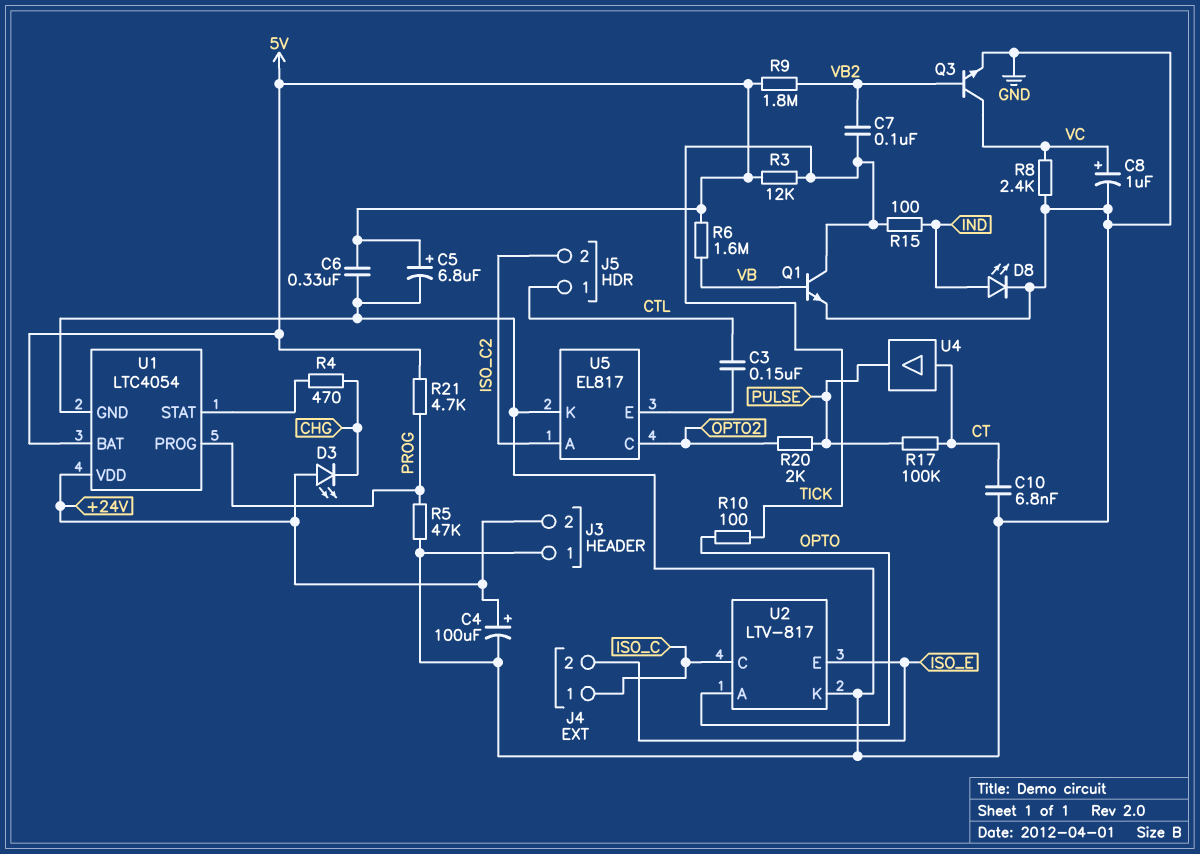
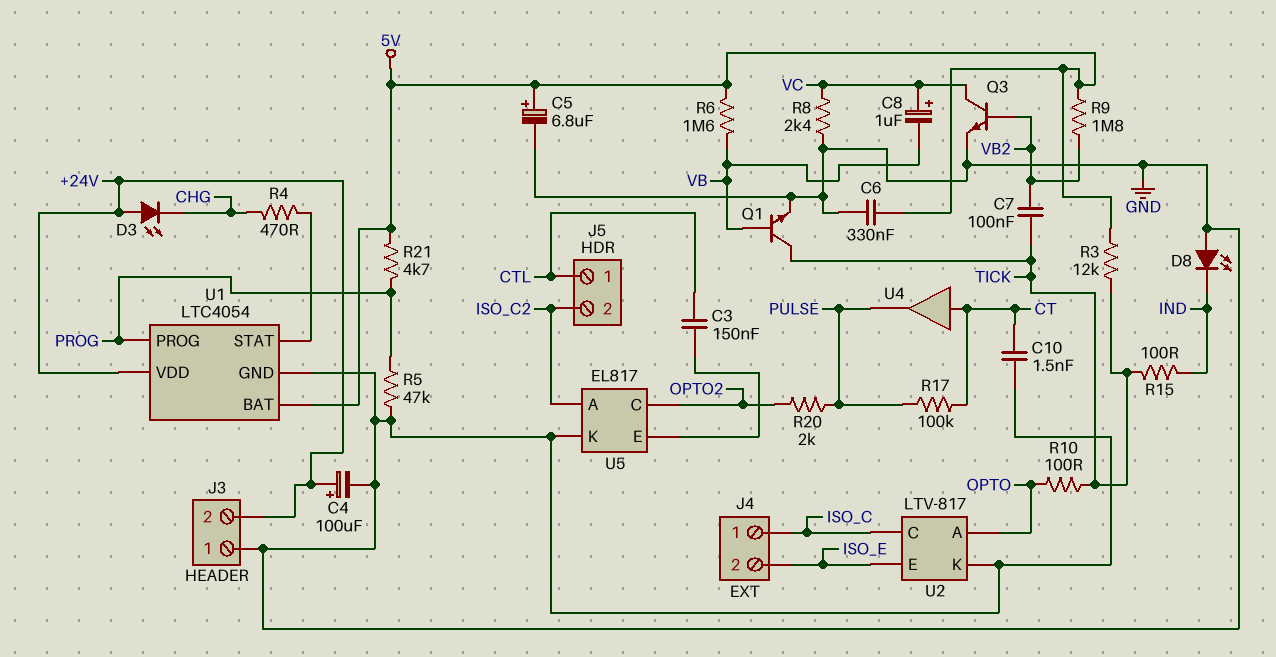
C8: 1uF (plus VC, minus GND) -> 1uF (plus VC, minus VB)
C10: 6.8nF (CT, GND) -> 1.5nF (CT, GND)
D8: LED (A IND, K GND) -> LED (A GND, K IND)

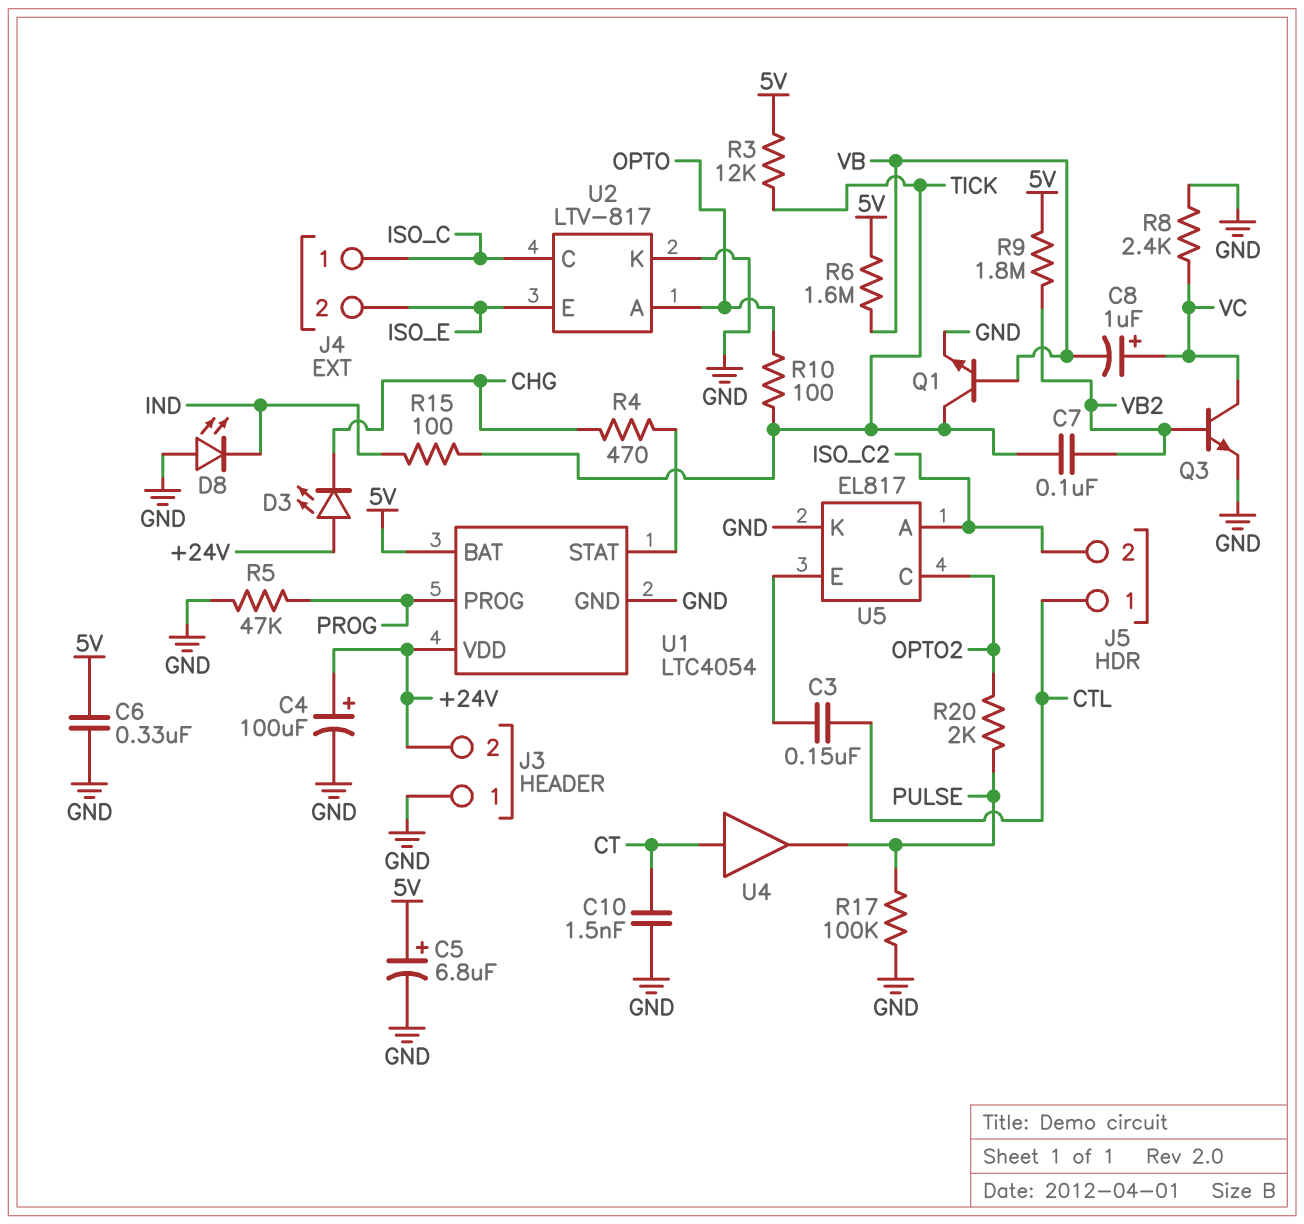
R17: 100k (CT, PULSE) -> 100k (GND, PULSE)
R21: 4.7k (5V, PROG) -> none

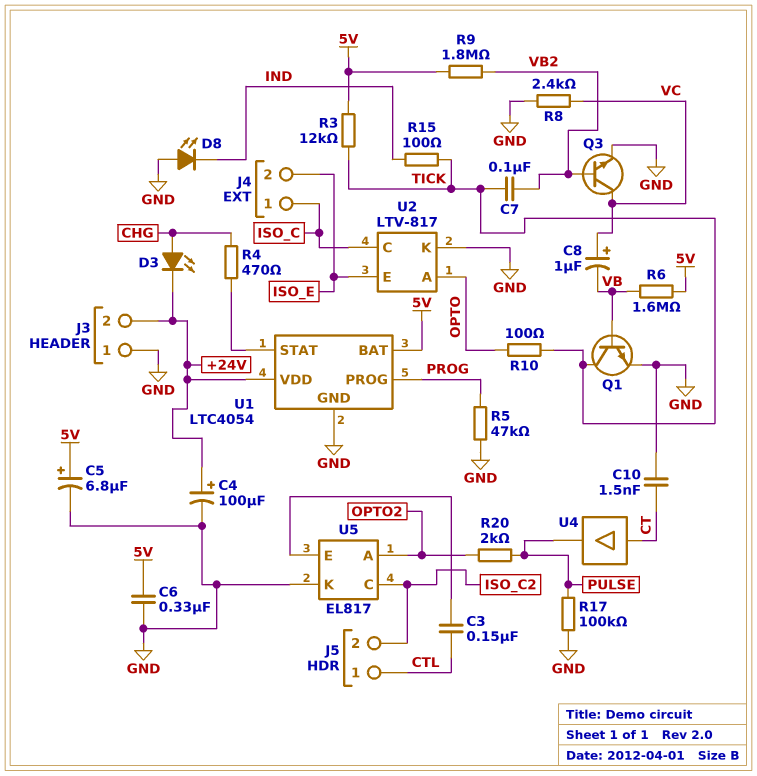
D3: LED (A +24V, K CHG) -> LED (A CHG, K +24V)
U5 pin A: ISO_C2 -> OPTO2
U5 pin C: OPTO2 -> ISO_C2

